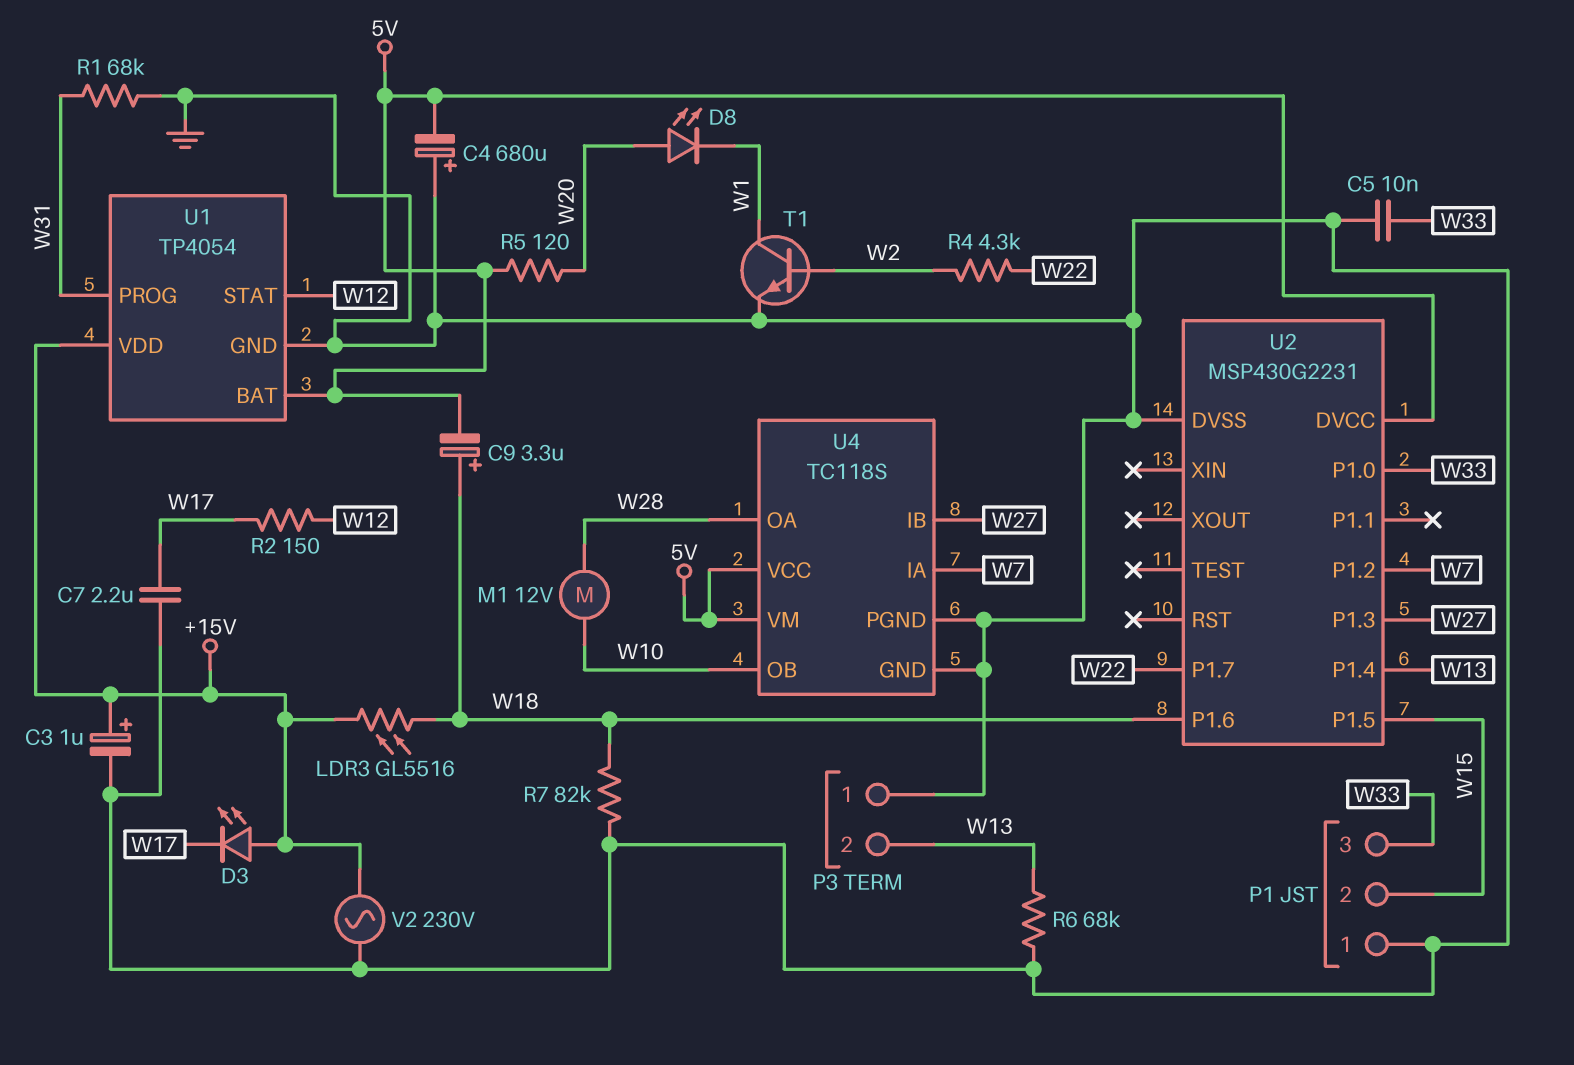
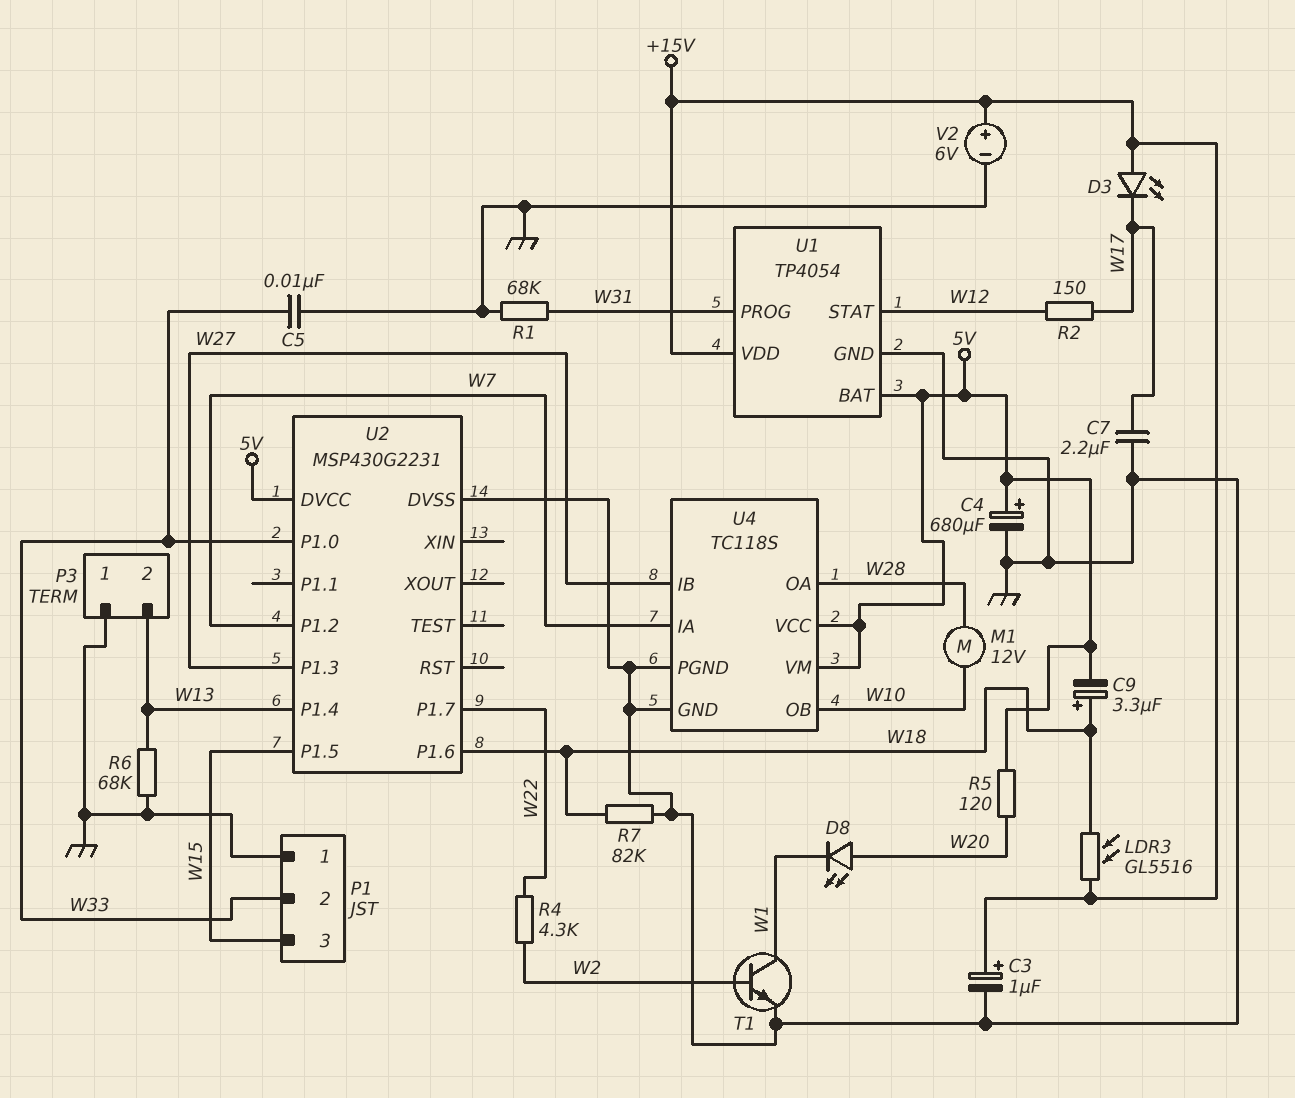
C4: 680uF (plus GND, minus 5V) -> 680uF (plus 5V, minus GND)
P1 pin 2: W15 -> W33
P1 pin 3: W33 -> W15
V2: AC 230V (+15V, GND) -> 6V (plus +15V, minus GND)

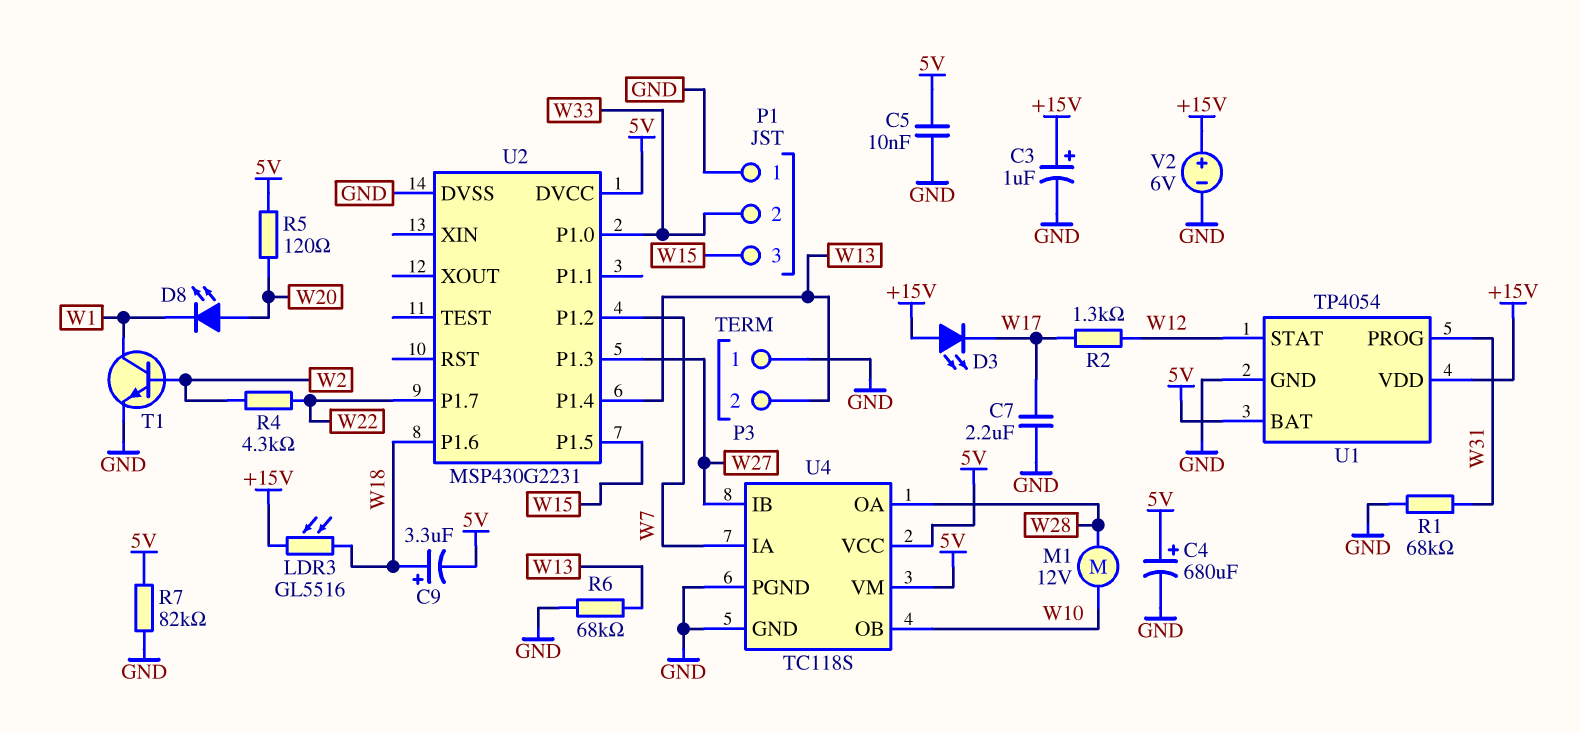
C5: 10nF (GND, W33) -> 10nF (5V, GND)
R2: 150 (W12, W17) -> 1.3k (W12, W17)
R7: 82k (GND, W18) -> 82k (5V, GND)

